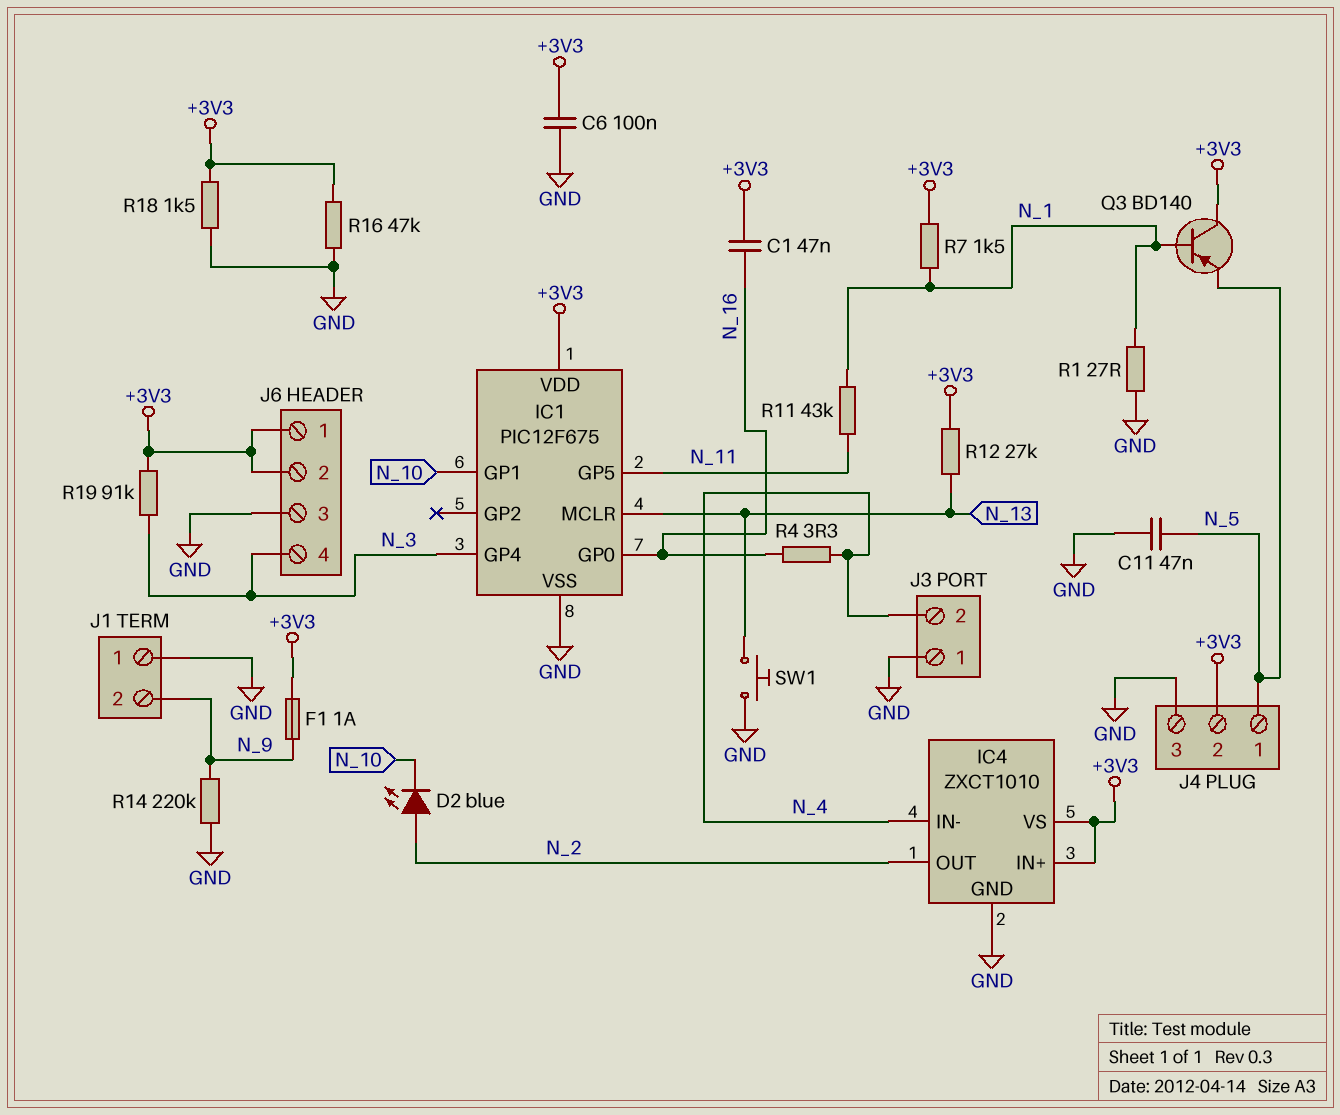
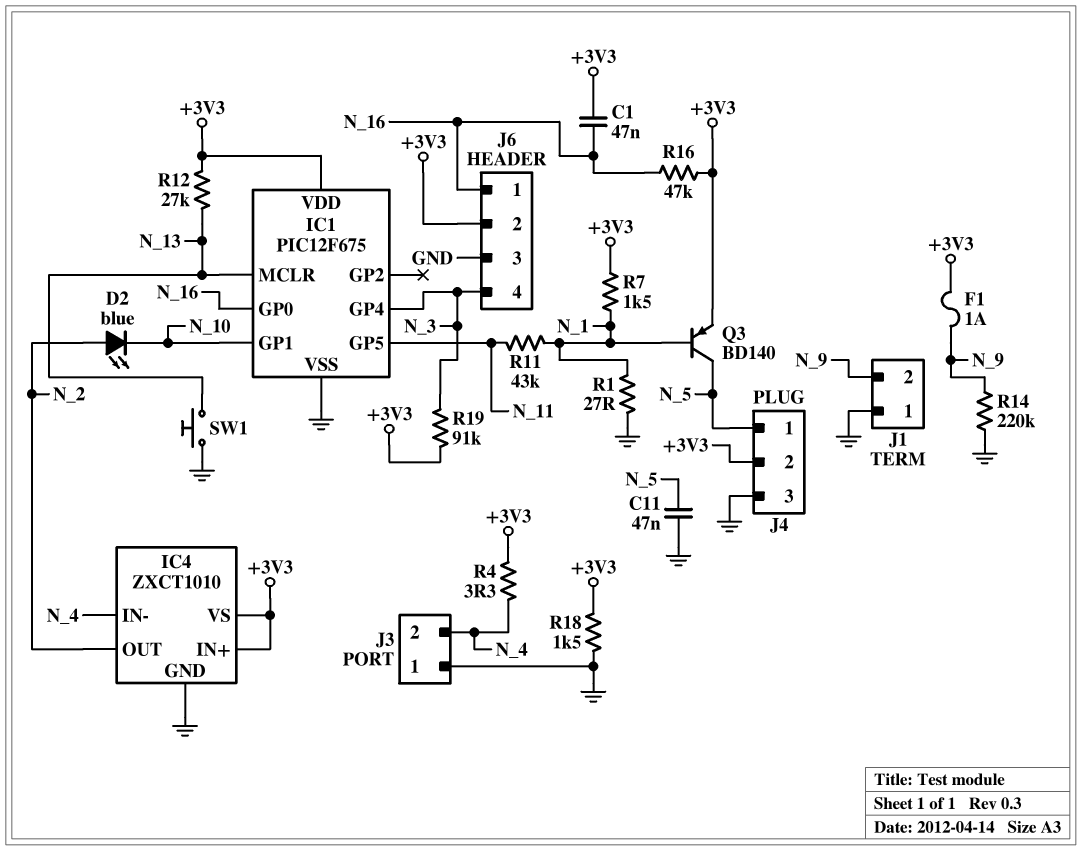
C6: 100nF (+3V3, GND) -> none
J6 pin 1: +3V3 -> N_16
Q3: PNP BD140 (B N_1, C +3V3, E N_5) -> PNP BD140 (B N_1, C N_5, E +3V3)
R4: 3.3 (N_4, N_16) -> 3.3 (+3V3, N_4)
R16: 47k (+3V3, GND) -> 47k (+3V3, N_16)

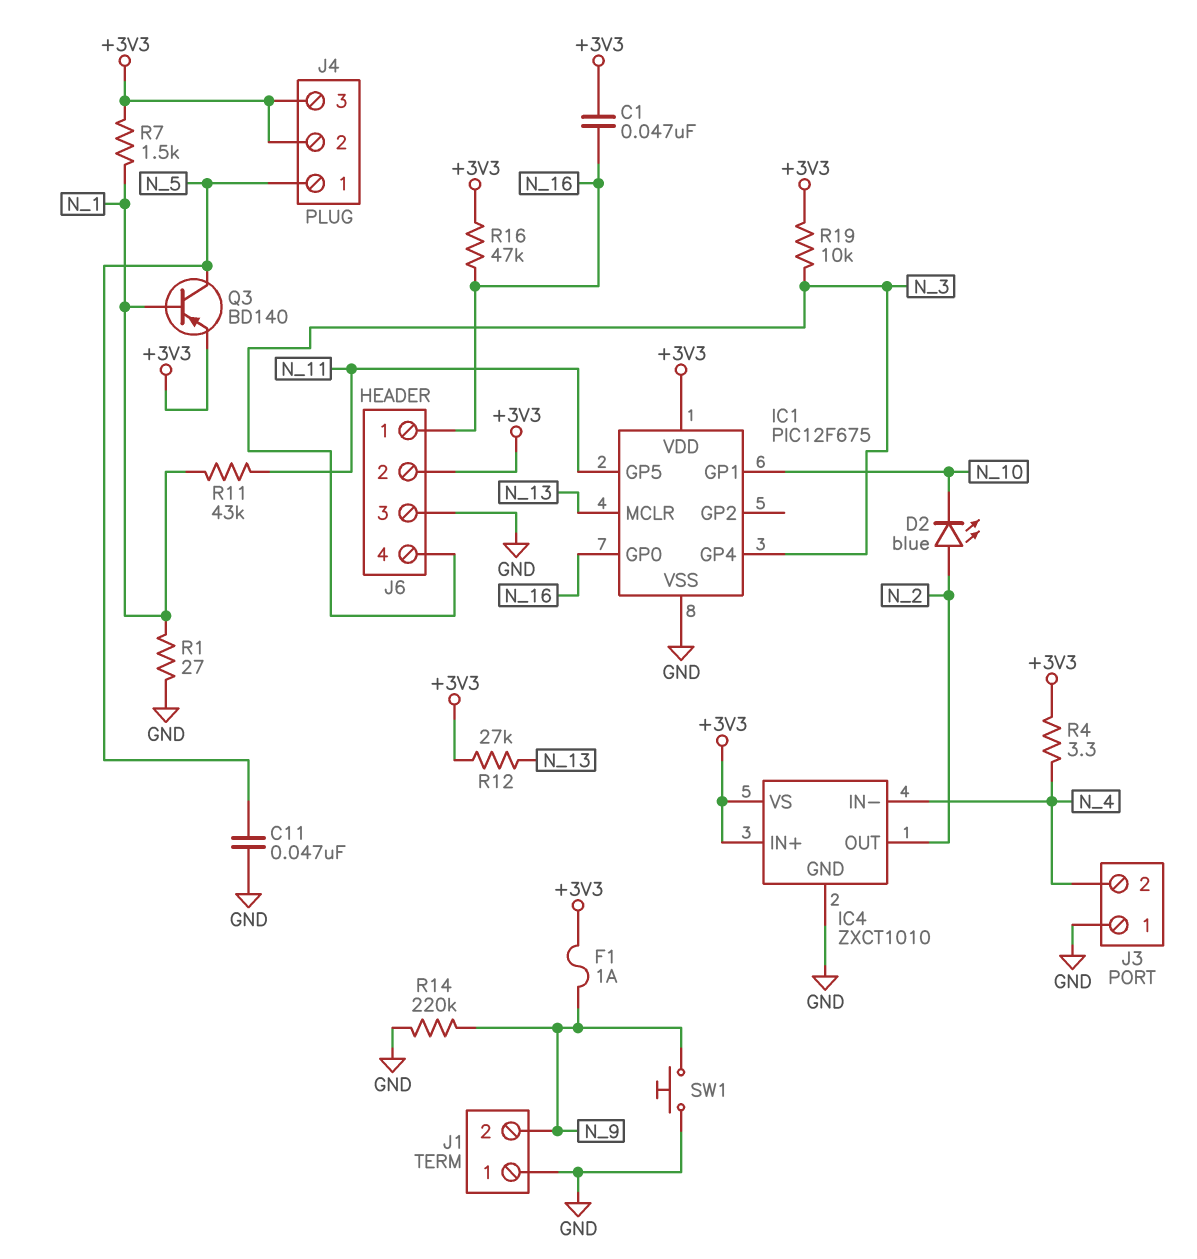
J4 pin 3: GND -> +3V3
R18: 1.5k (+3V3, GND) -> none
R19: 91k (+3V3, N_3) -> 10k (+3V3, N_3)
SW1: button (GND, N_13) -> button (GND, N_9)

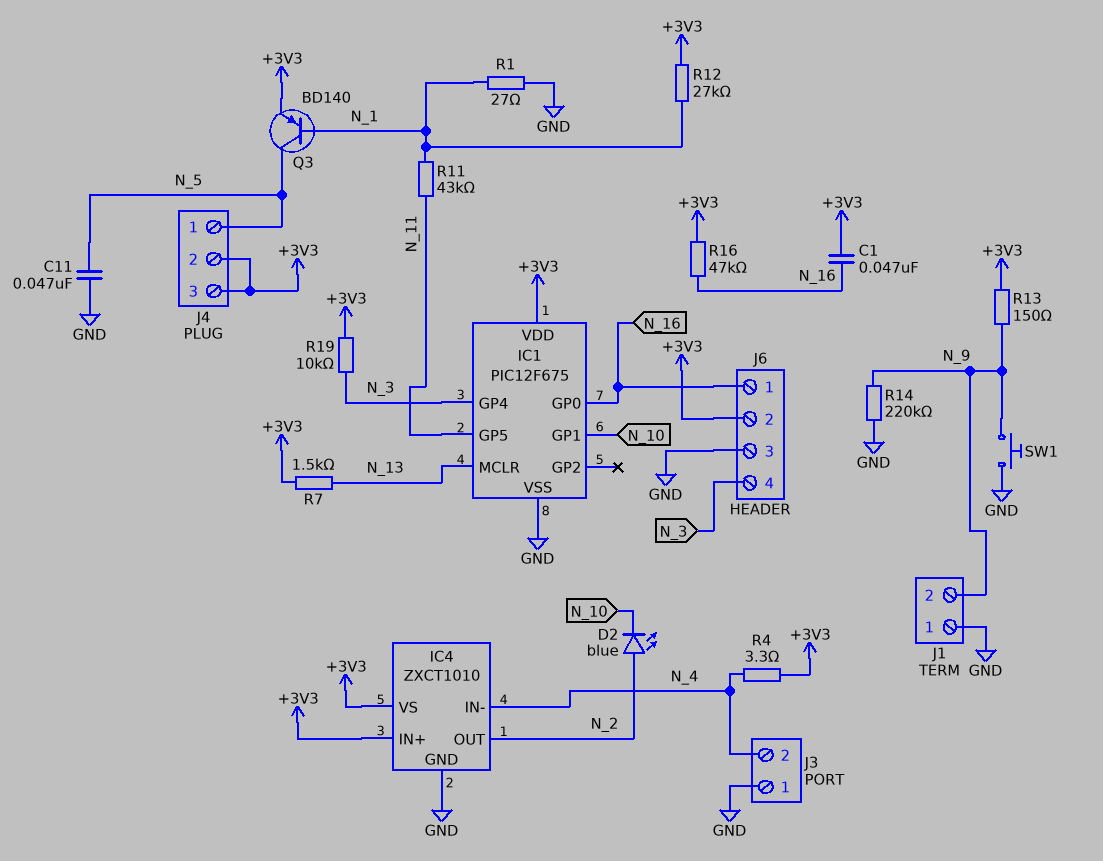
F1: 1A (+3V3, N_9) -> none
R7: 1.5k (+3V3, N_1) -> 1.5k (+3V3, N_13)
R12: 27k (+3V3, N_13) -> 27k (+3V3, N_1)
R13: none -> 150 (+3V3, N_9)

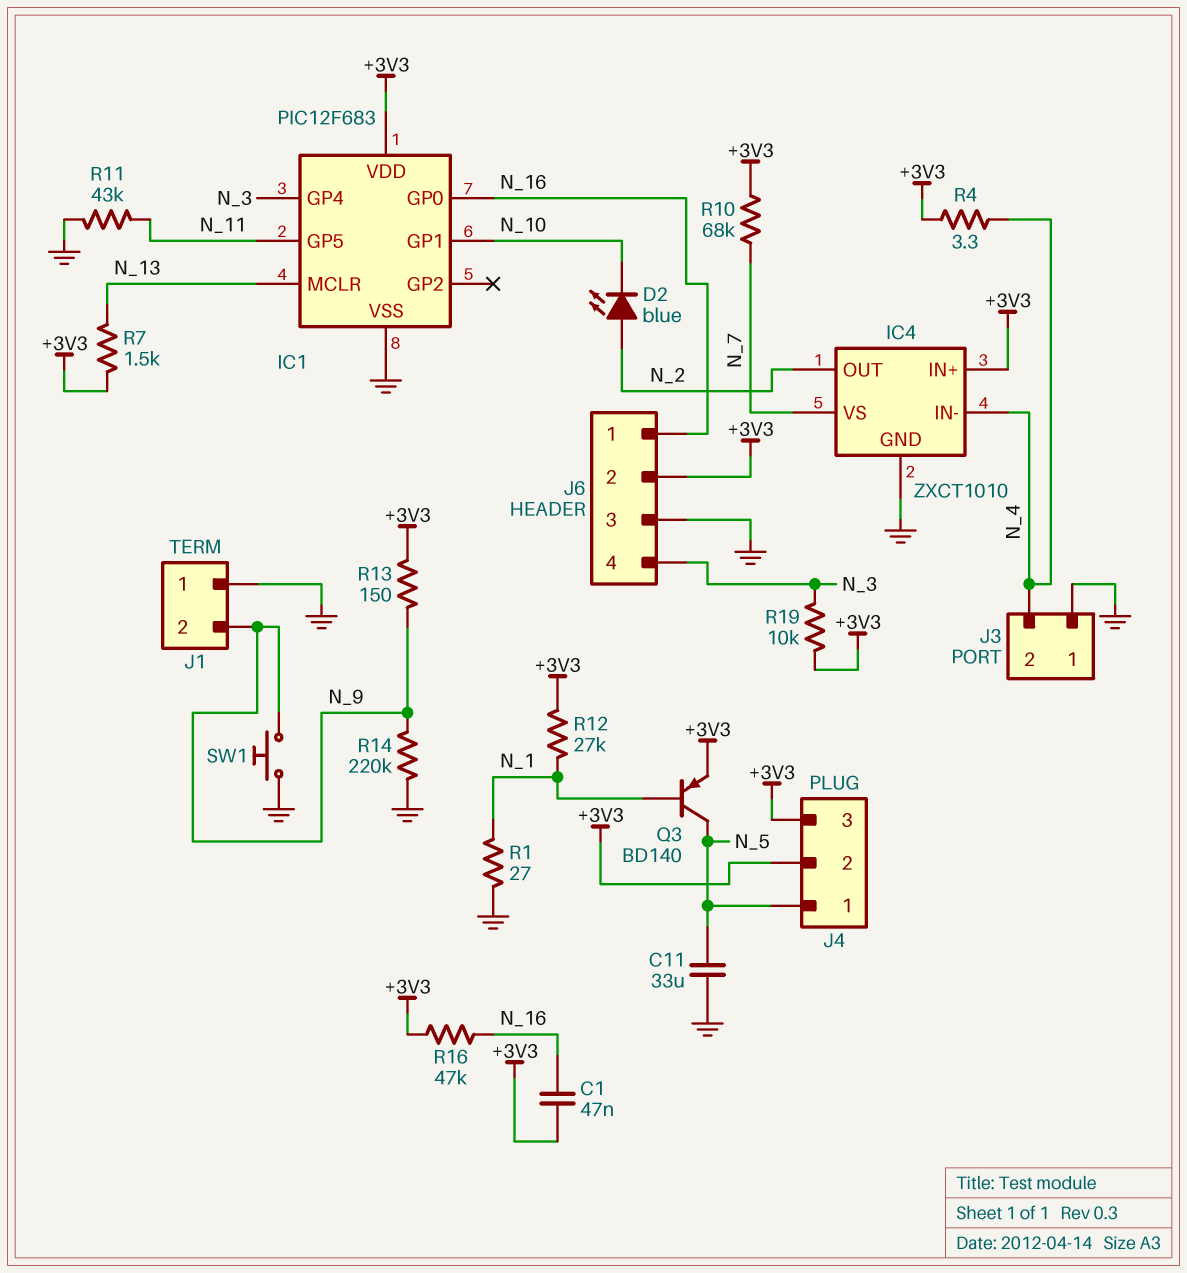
C11: 47nF (GND, N_5) -> 33uF (GND, N_5)
IC1: PIC12F675 -> PIC12F683
IC4 pin VS: +3V3 -> N_7
R10: none -> 68k (+3V3, N_7)
R11: 43k (N_1, N_11) -> 43k (GND, N_11)

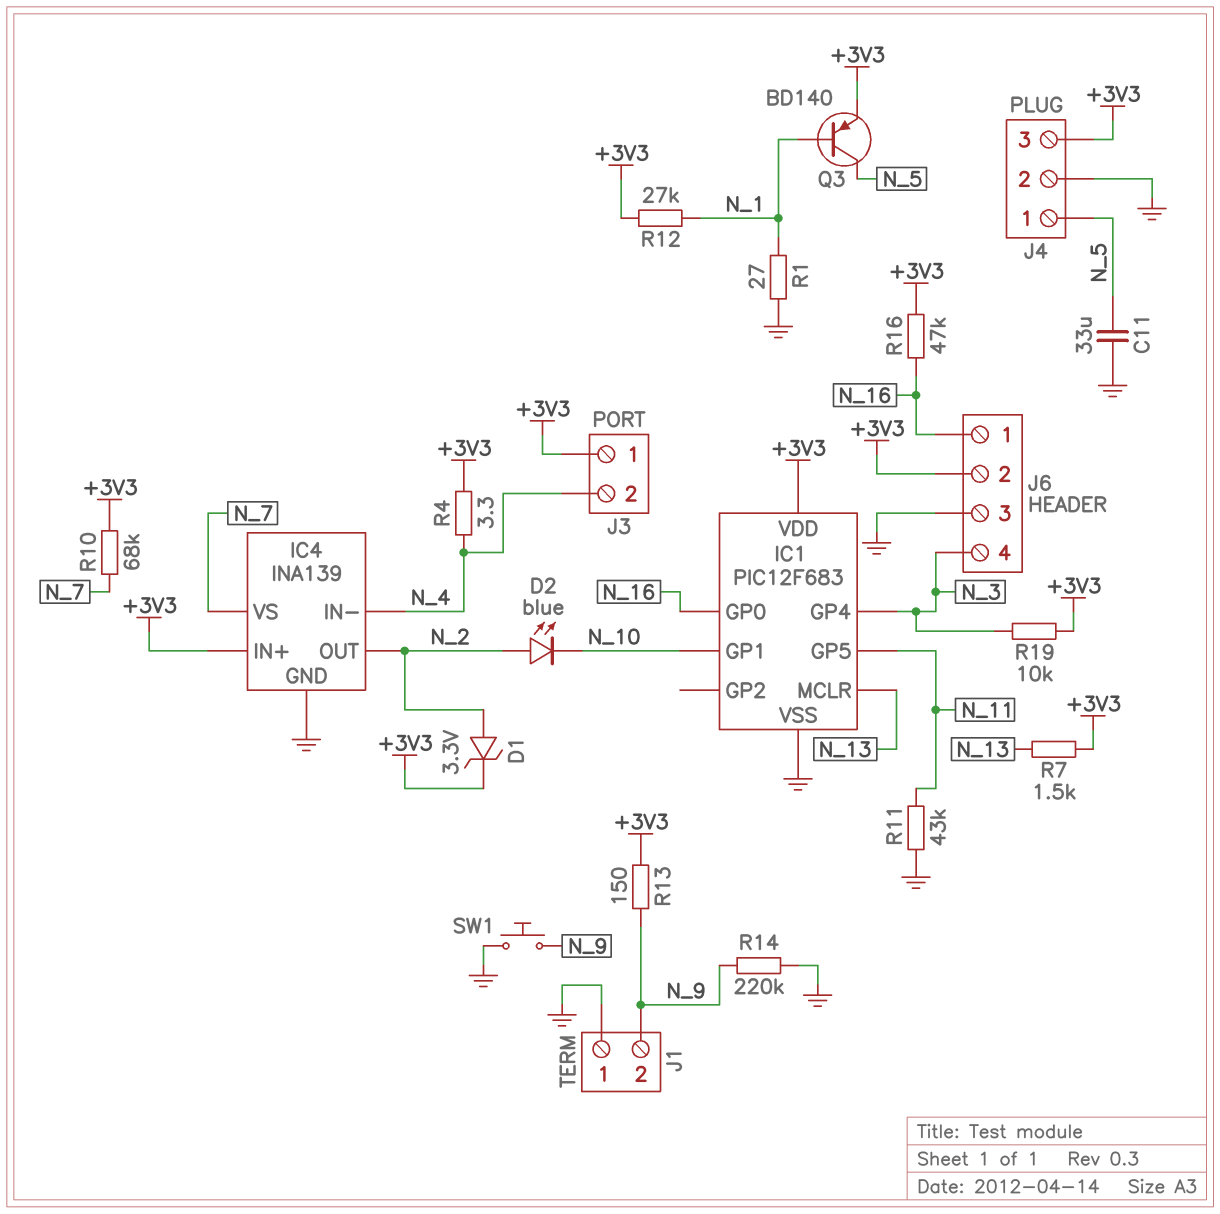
C1: 47nF (+3V3, N_16) -> none
D1: none -> zener 3.3V (A N_2, K +3V3)
IC4: ZXCT1010 -> INA139
J3 pin 1: GND -> +3V3
J4 pin 2: +3V3 -> GND

